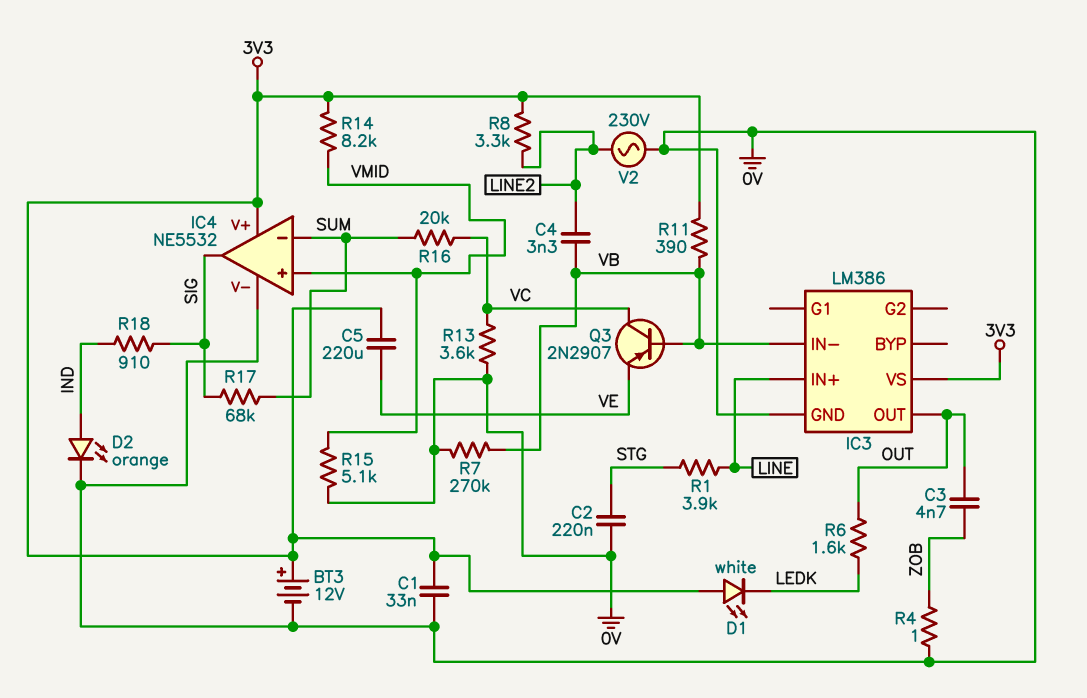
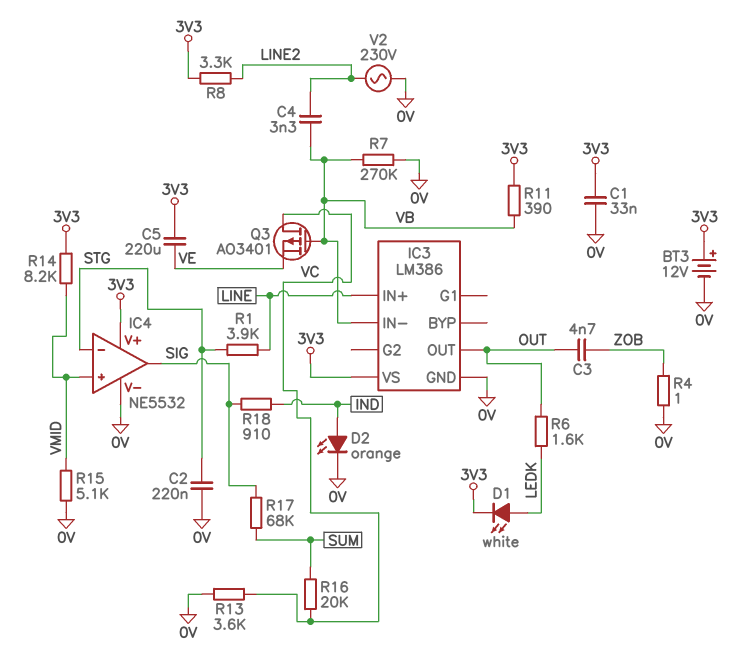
D1: LED white (A 3V3, K LEDK) -> LED white (A LEDK, K 3V3)
IC4 pin in-: SUM -> STG
Q3: PNP 2N2907 (B VB, C VC, E VE) -> PMOS AO3401 (G VB, D VC, S VE)

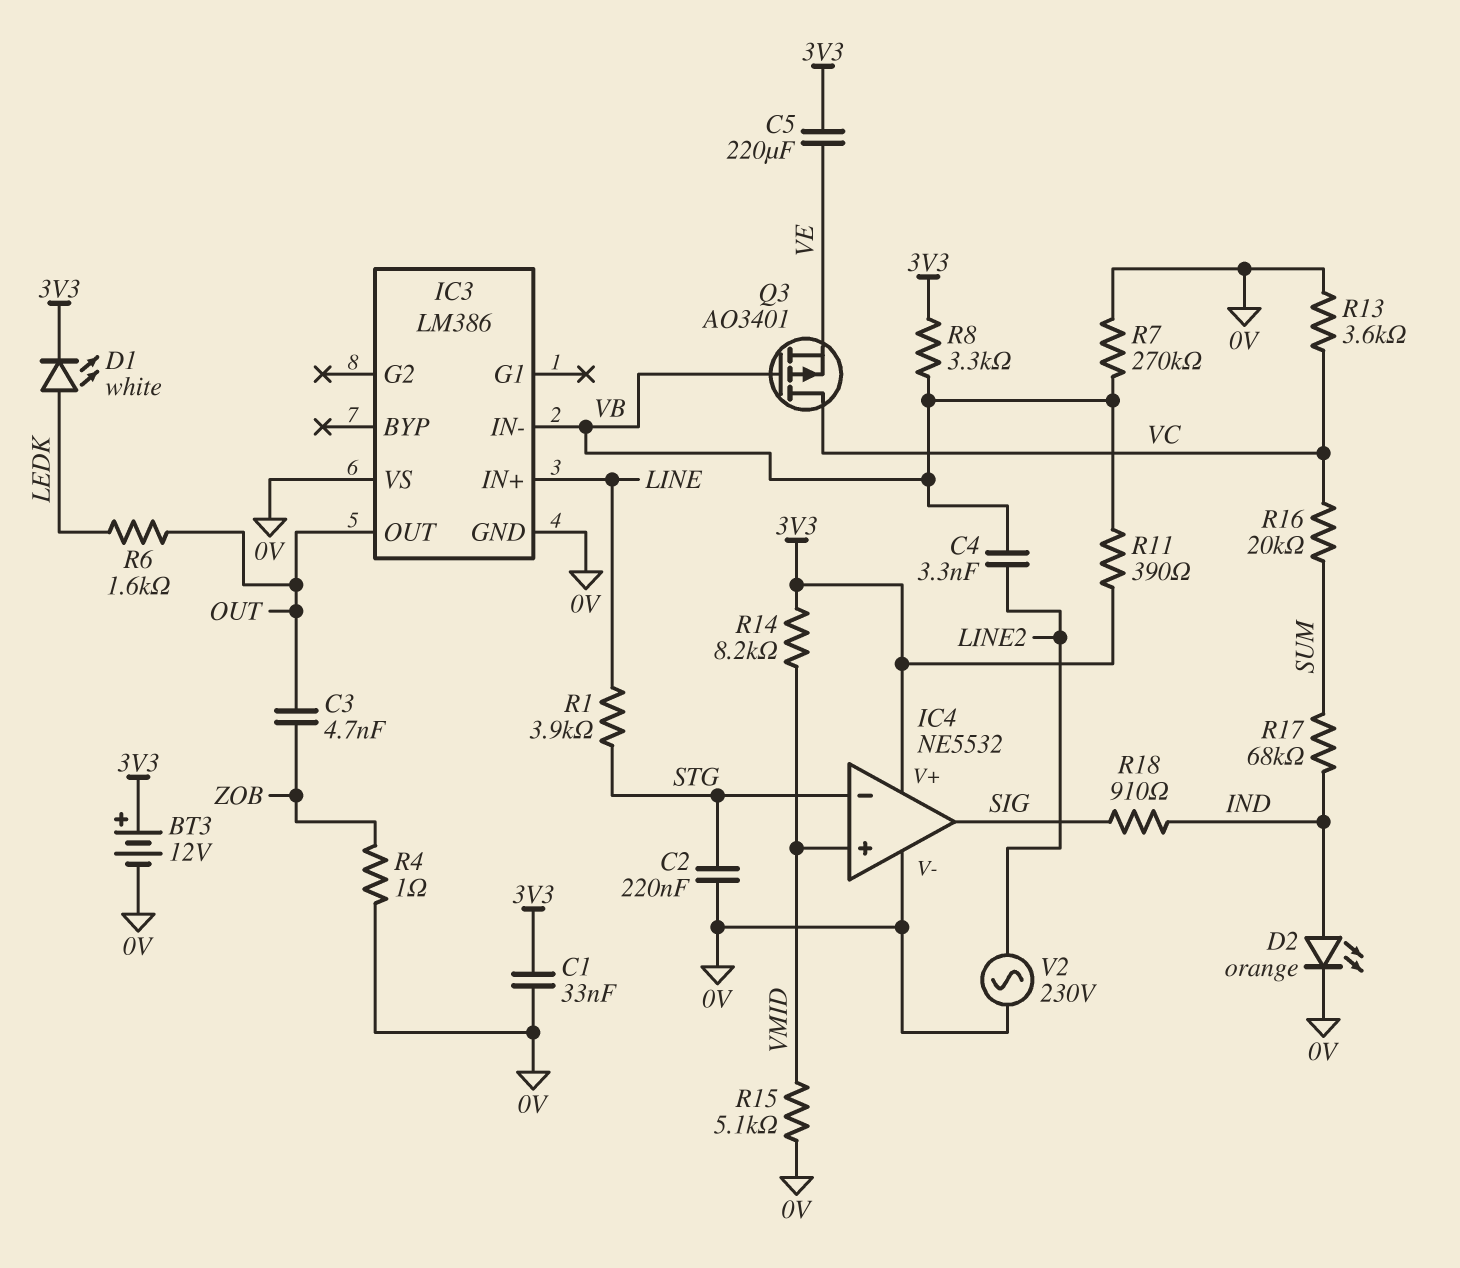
IC3 pin VS: 3V3 -> 0V
R8: 3.3k (3V3, LINE2) -> 3.3k (3V3, VB)
R17: 68k (SIG, SUM) -> 68k (IND, SUM)

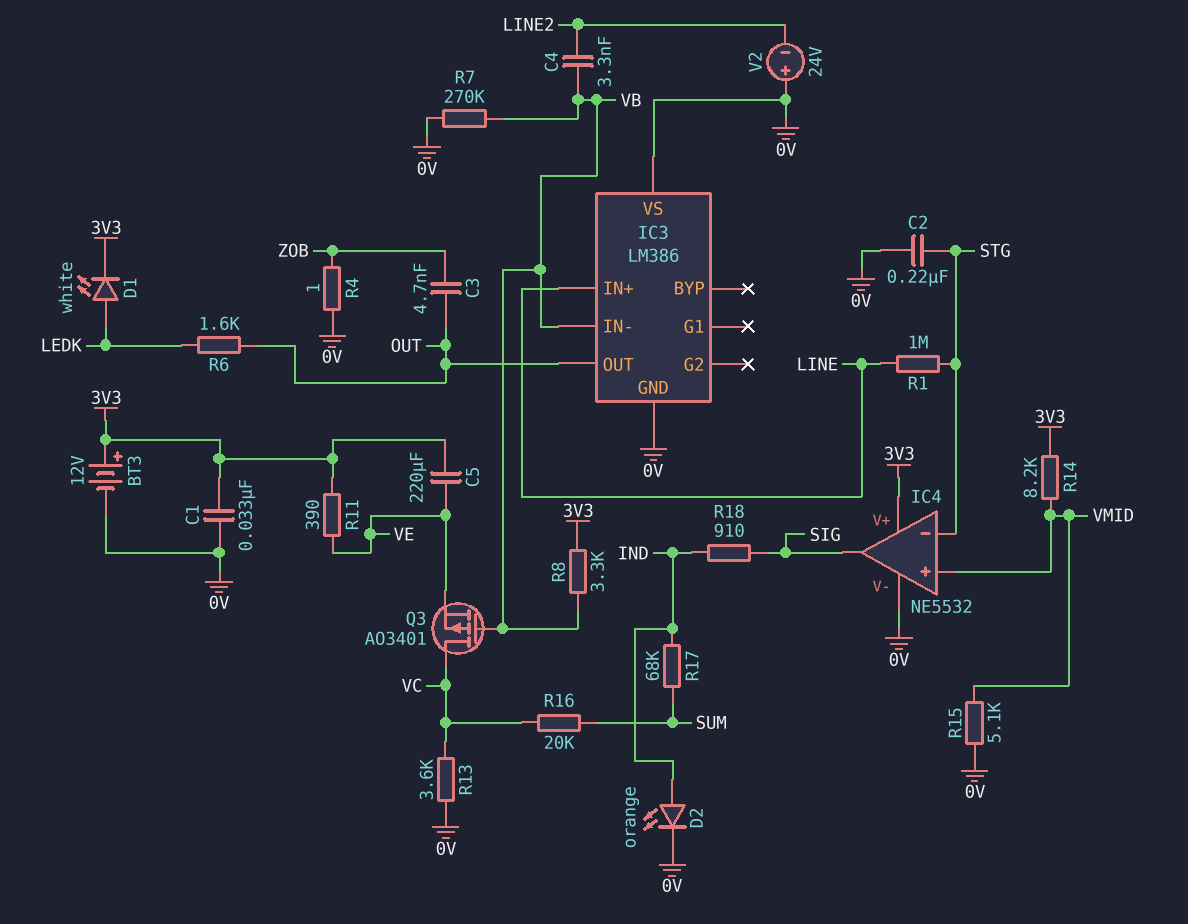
R1: 3.9k (LINE, STG) -> 1M (LINE, STG)
R11: 390 (3V3, VB) -> 390 (3V3, VE)
V2: AC 230V (0V, LINE2) -> 24V (plus 0V, minus LINE2)

